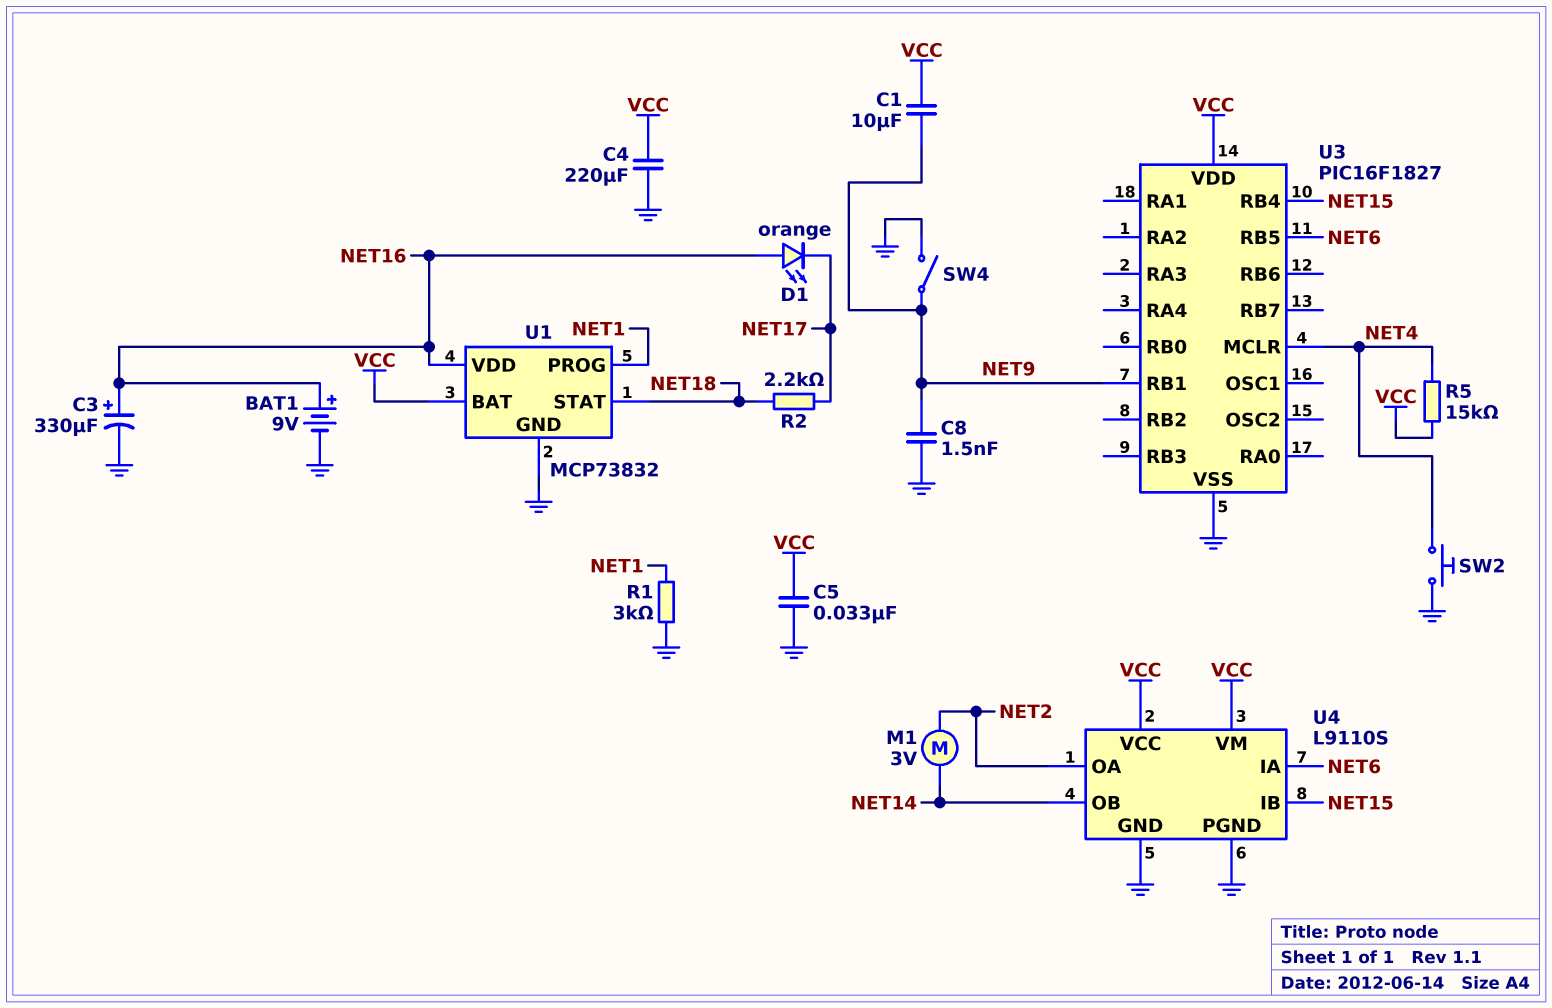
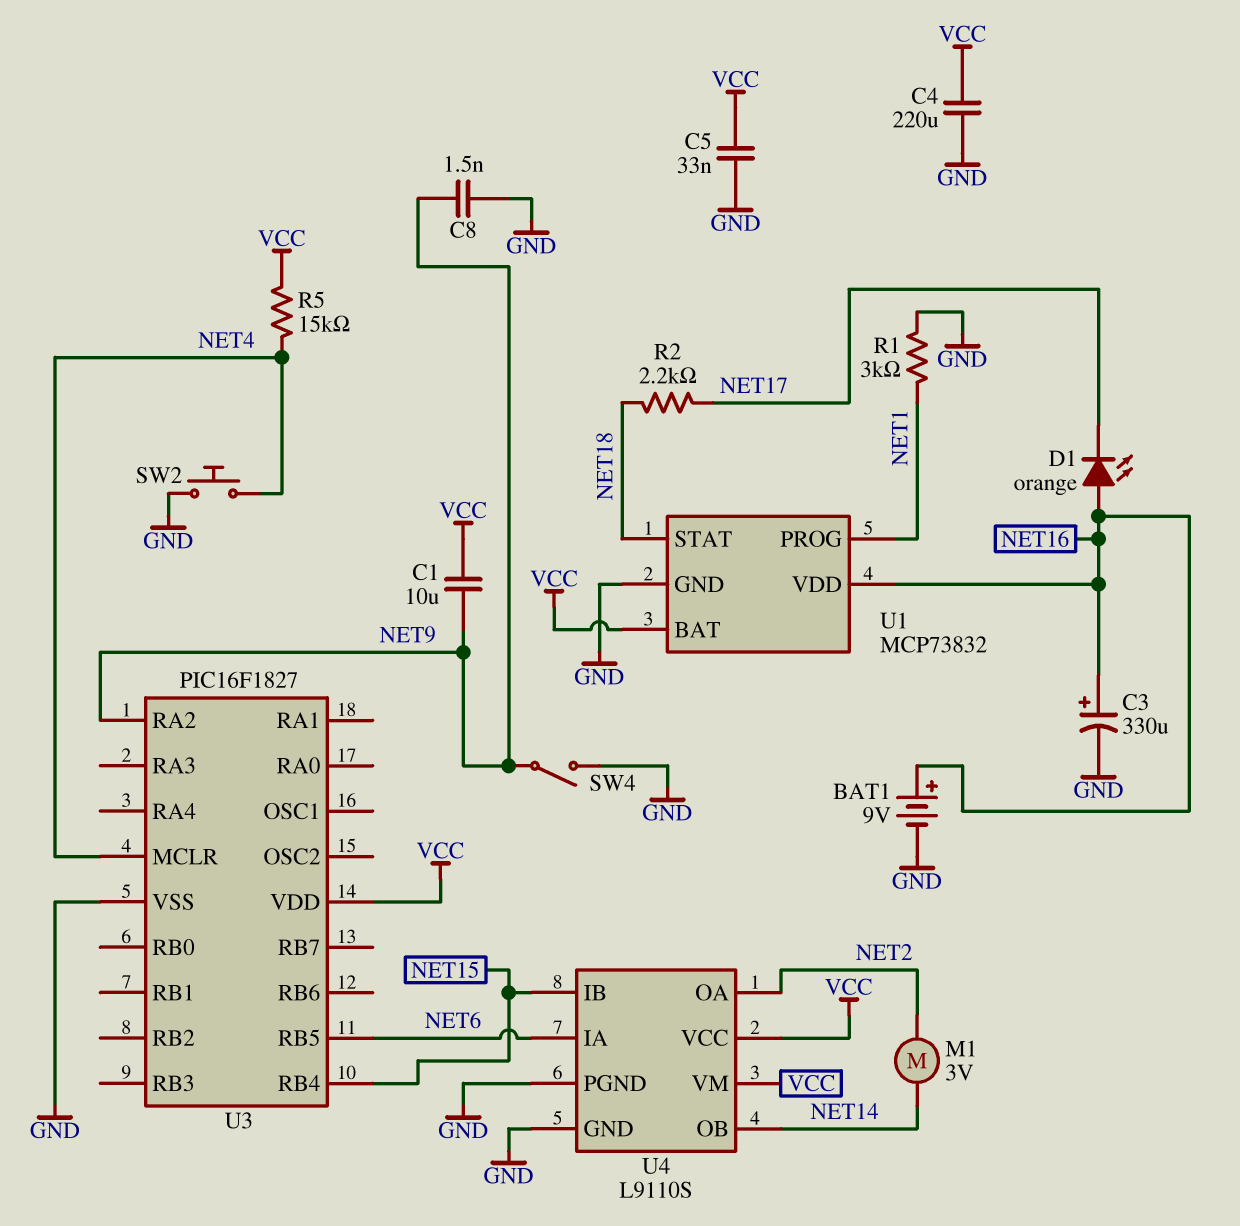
U3 pin RA2: none -> NET9
U3 pin RB1: NET9 -> none

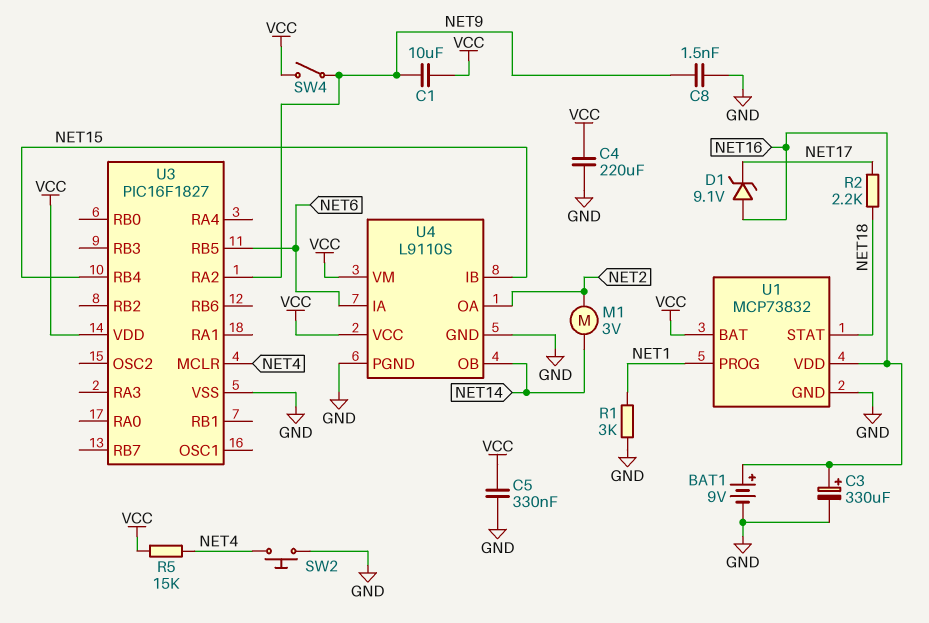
C5: 33nF (GND, VCC) -> 330nF (GND, VCC)
D1: LED orange (A NET16, K NET17) -> zener 9.1V (A NET16, K NET17)
SW4: switch (GND, NET9) -> switch (NET9, VCC)

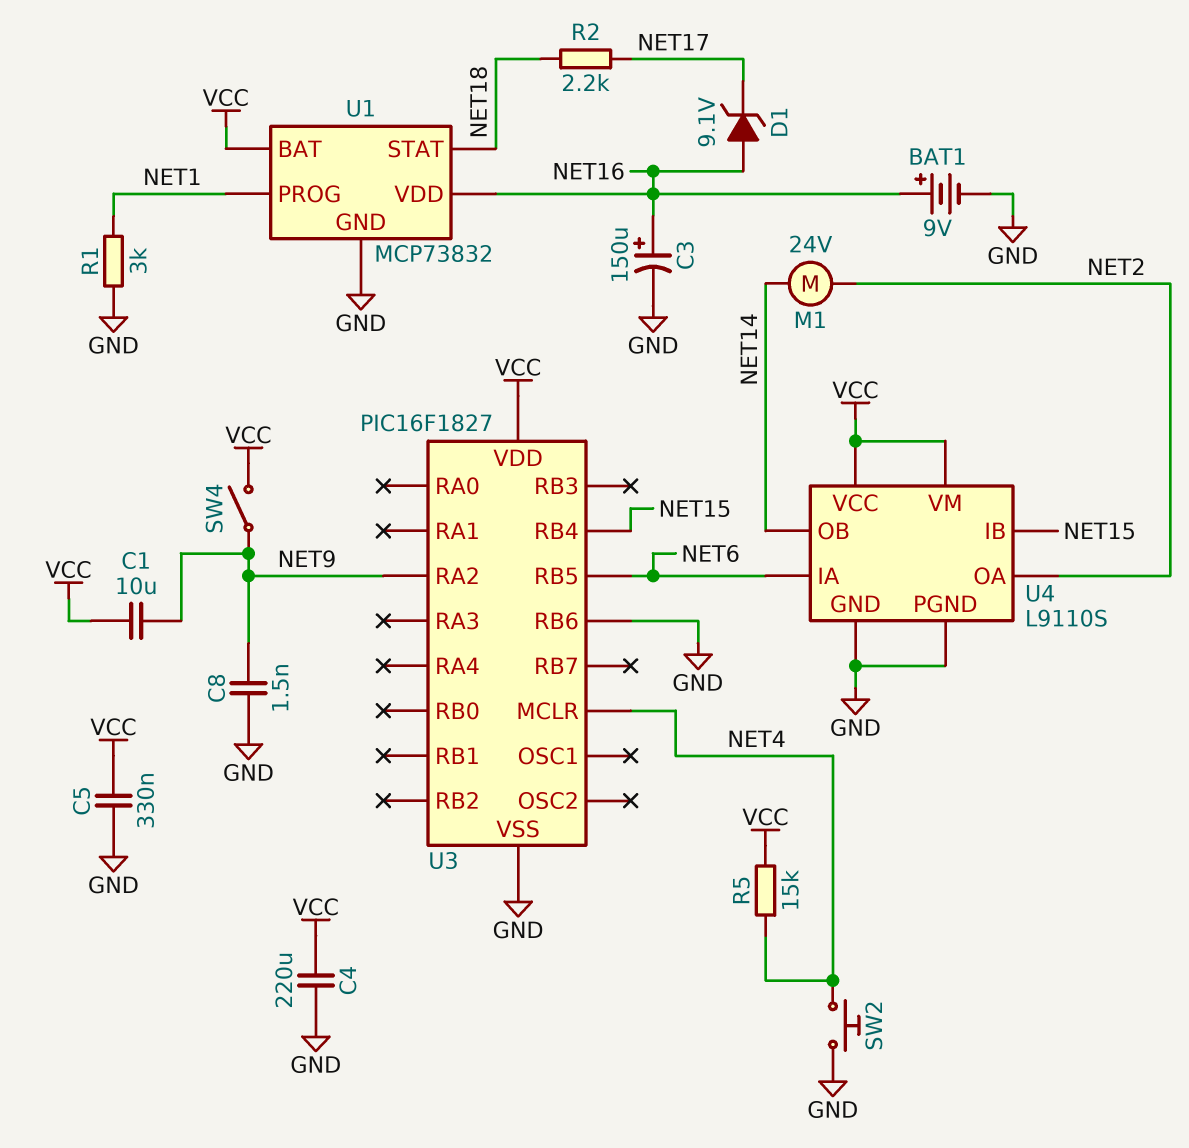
C3: 330uF (plus NET16, minus GND) -> 150uF (plus NET16, minus GND)
M1: motor 3V (NET2, NET14) -> motor 24V (NET2, NET14)
U3 pin RB6: none -> GND

